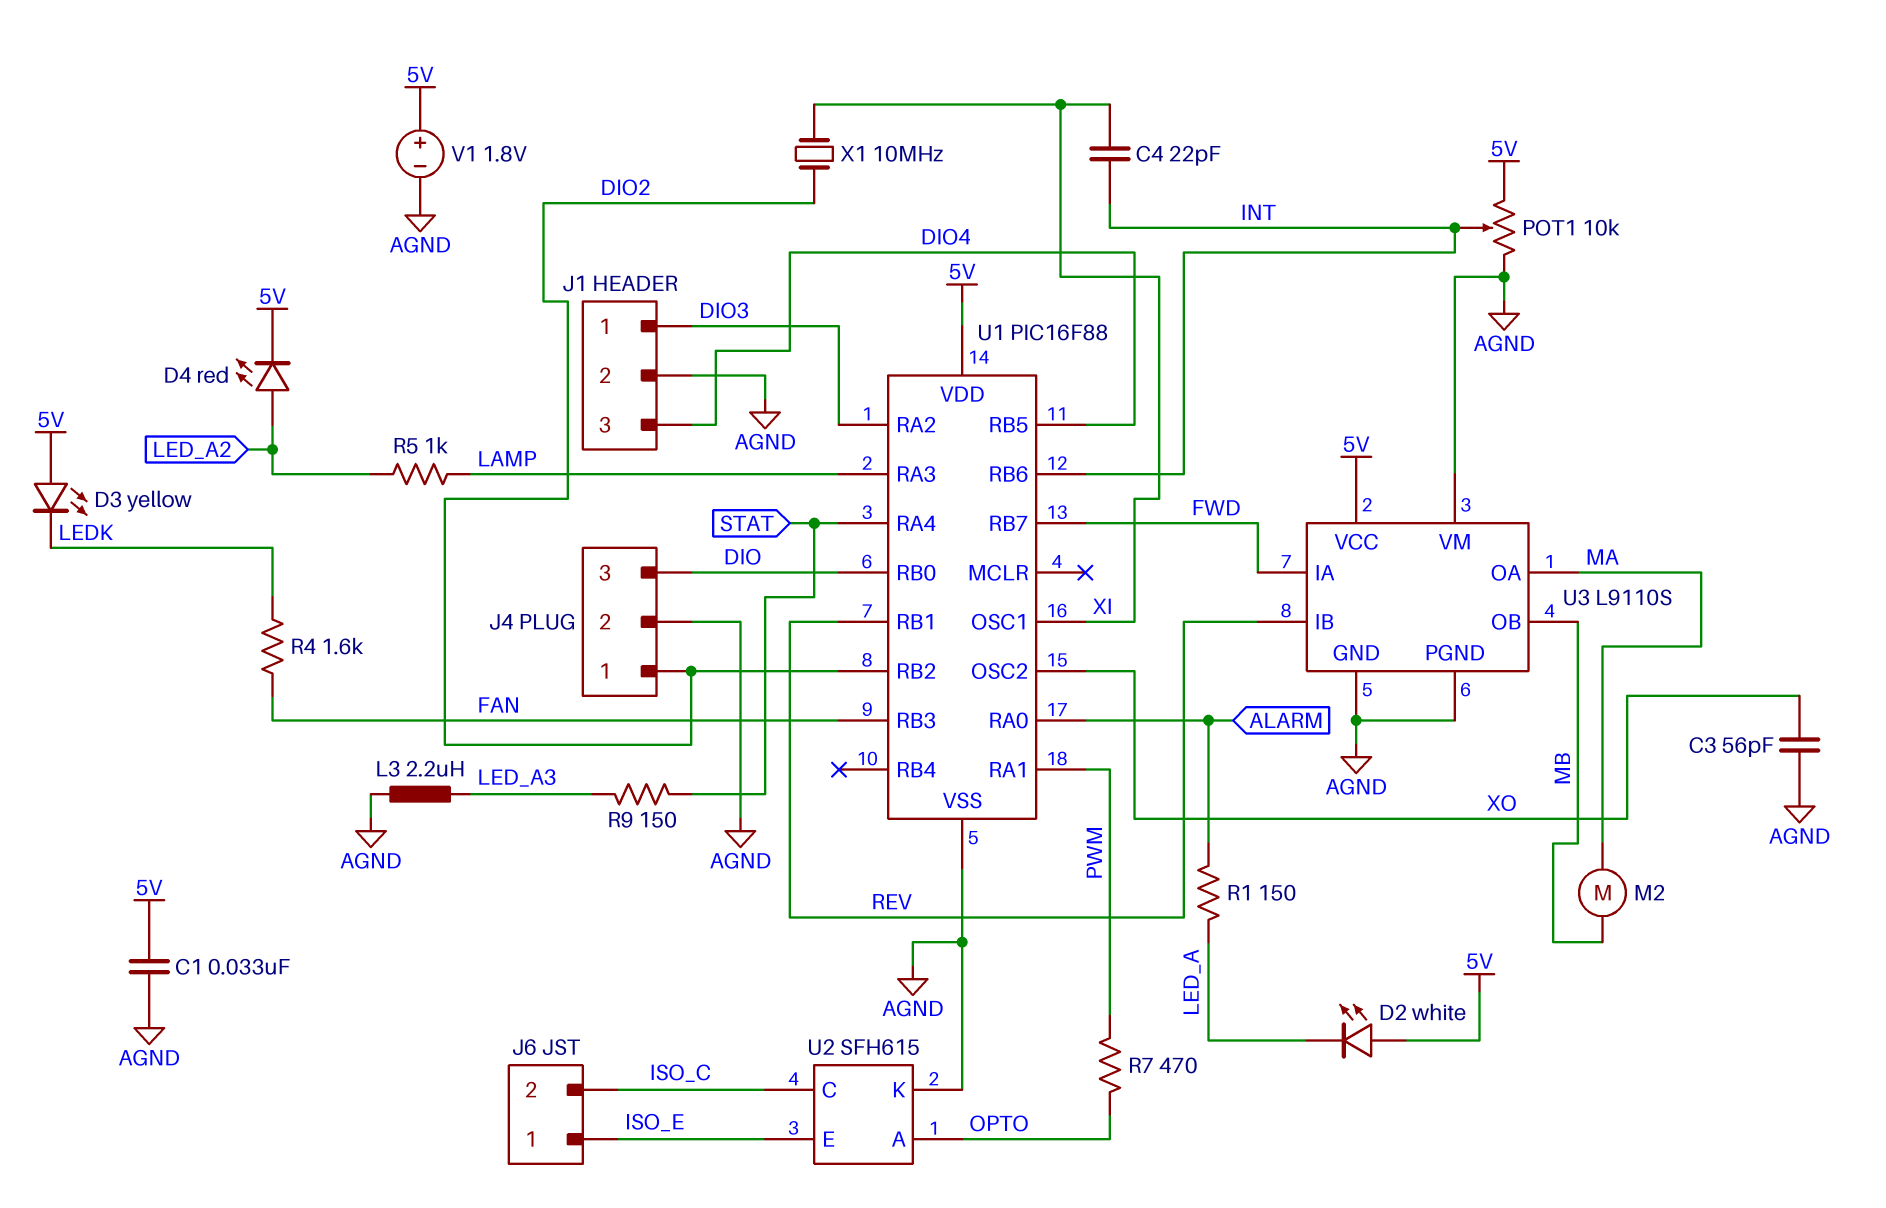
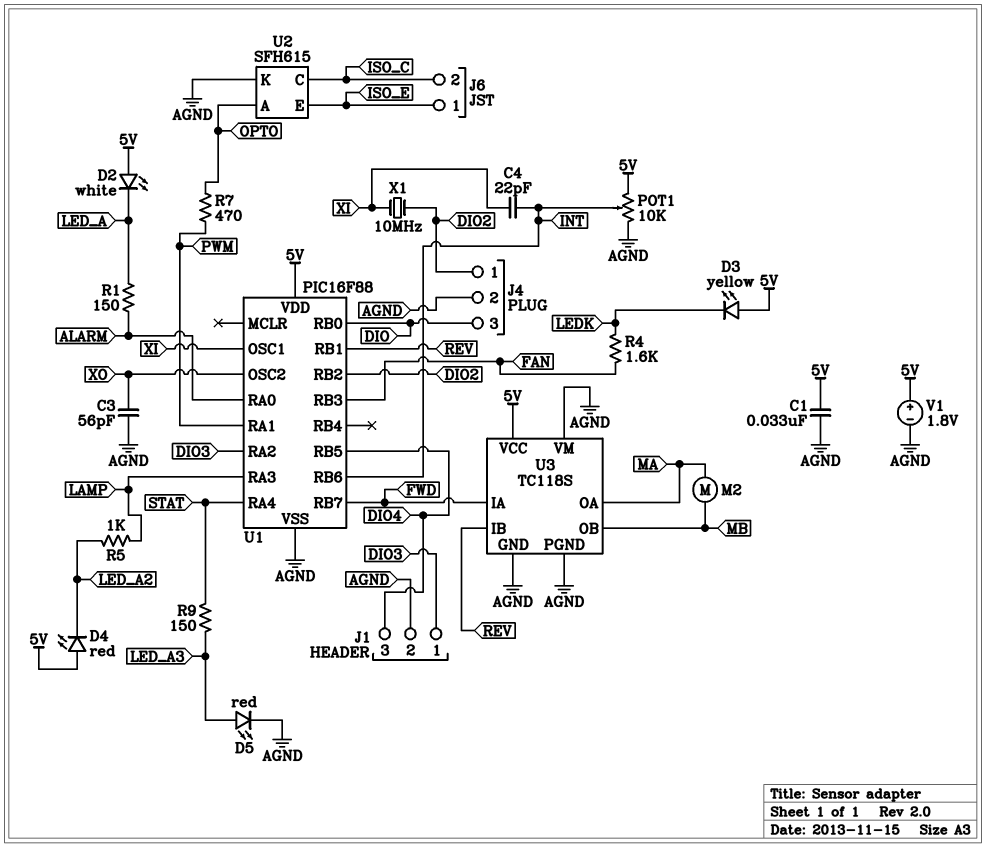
D4: LED red (A LED_A2, K 5V) -> LED red (A 5V, K LED_A2)
D5: none -> LED red (A LED_A3, K AGND)
L3: 2.2uH (AGND, LED_A3) -> none
U3: L9110S -> TC118S

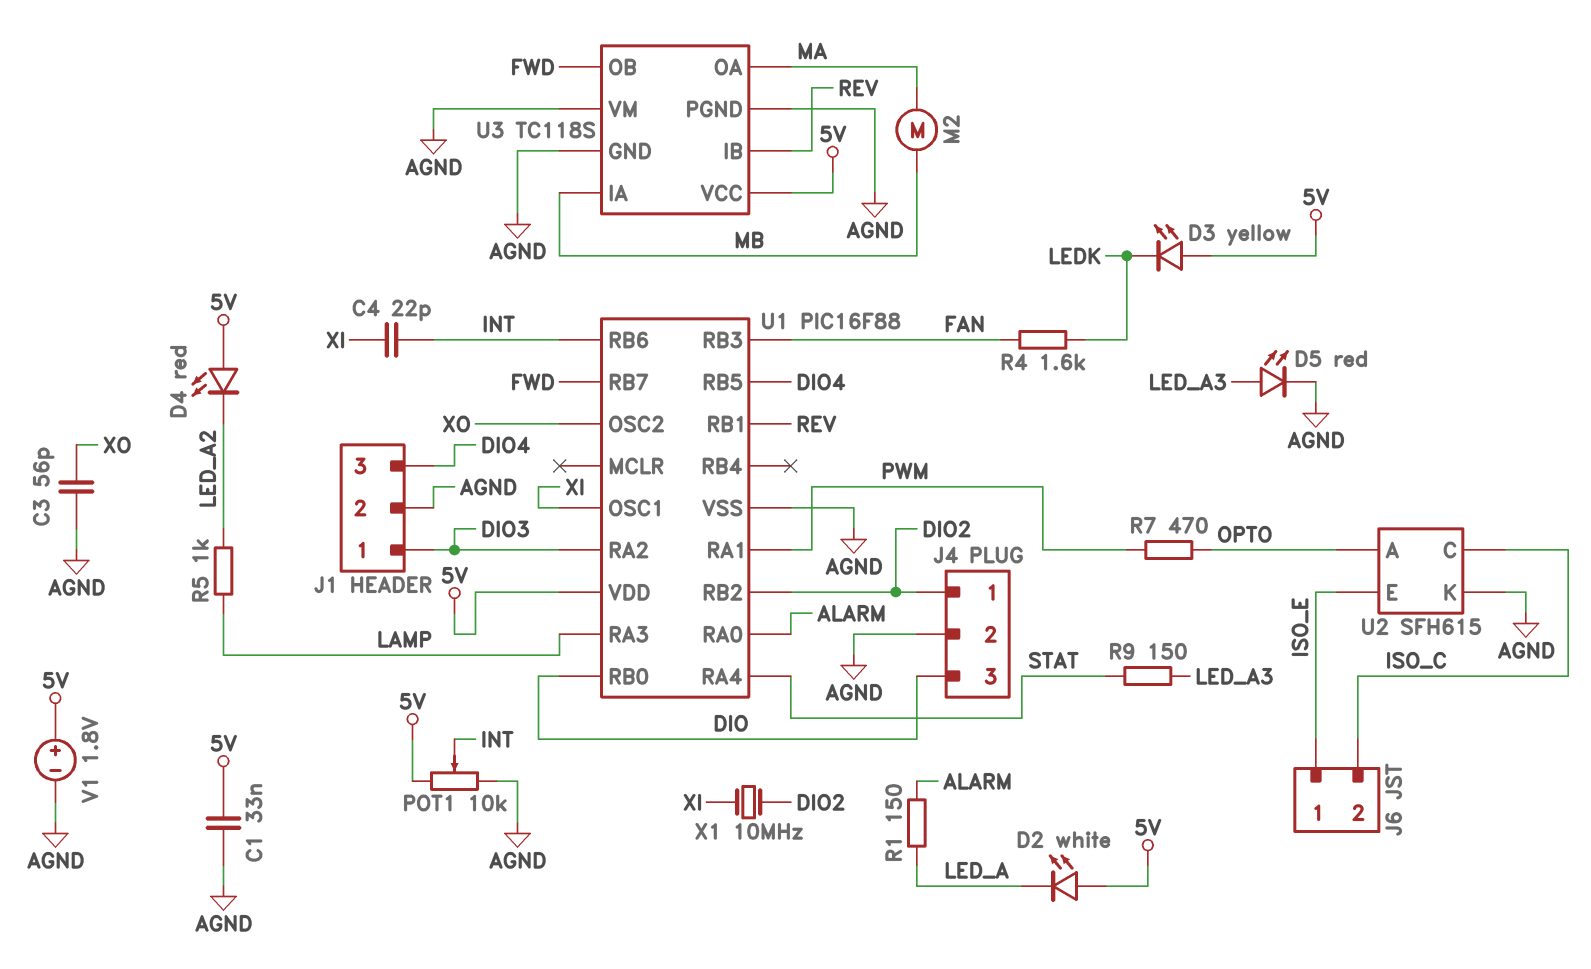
U3 pin IA: FWD -> MB
U3 pin OB: MB -> FWD

